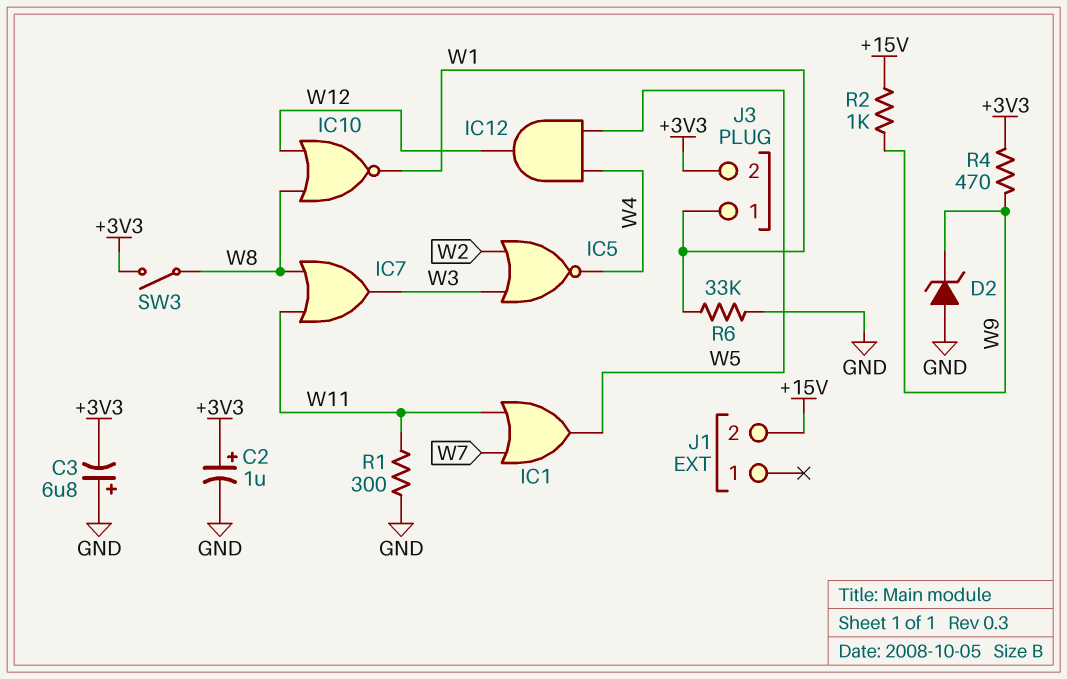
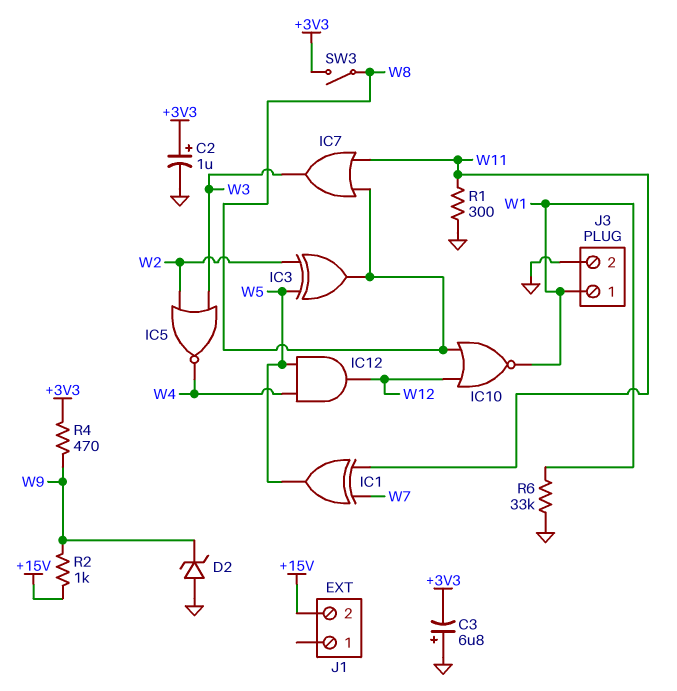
IC1: OR (in W7, in W11, out W5) -> XOR (in W7, in W11, out W5)
IC3: none -> XOR (in W2, in W5, out W8)
J3 pin 2: +3V3 -> GND

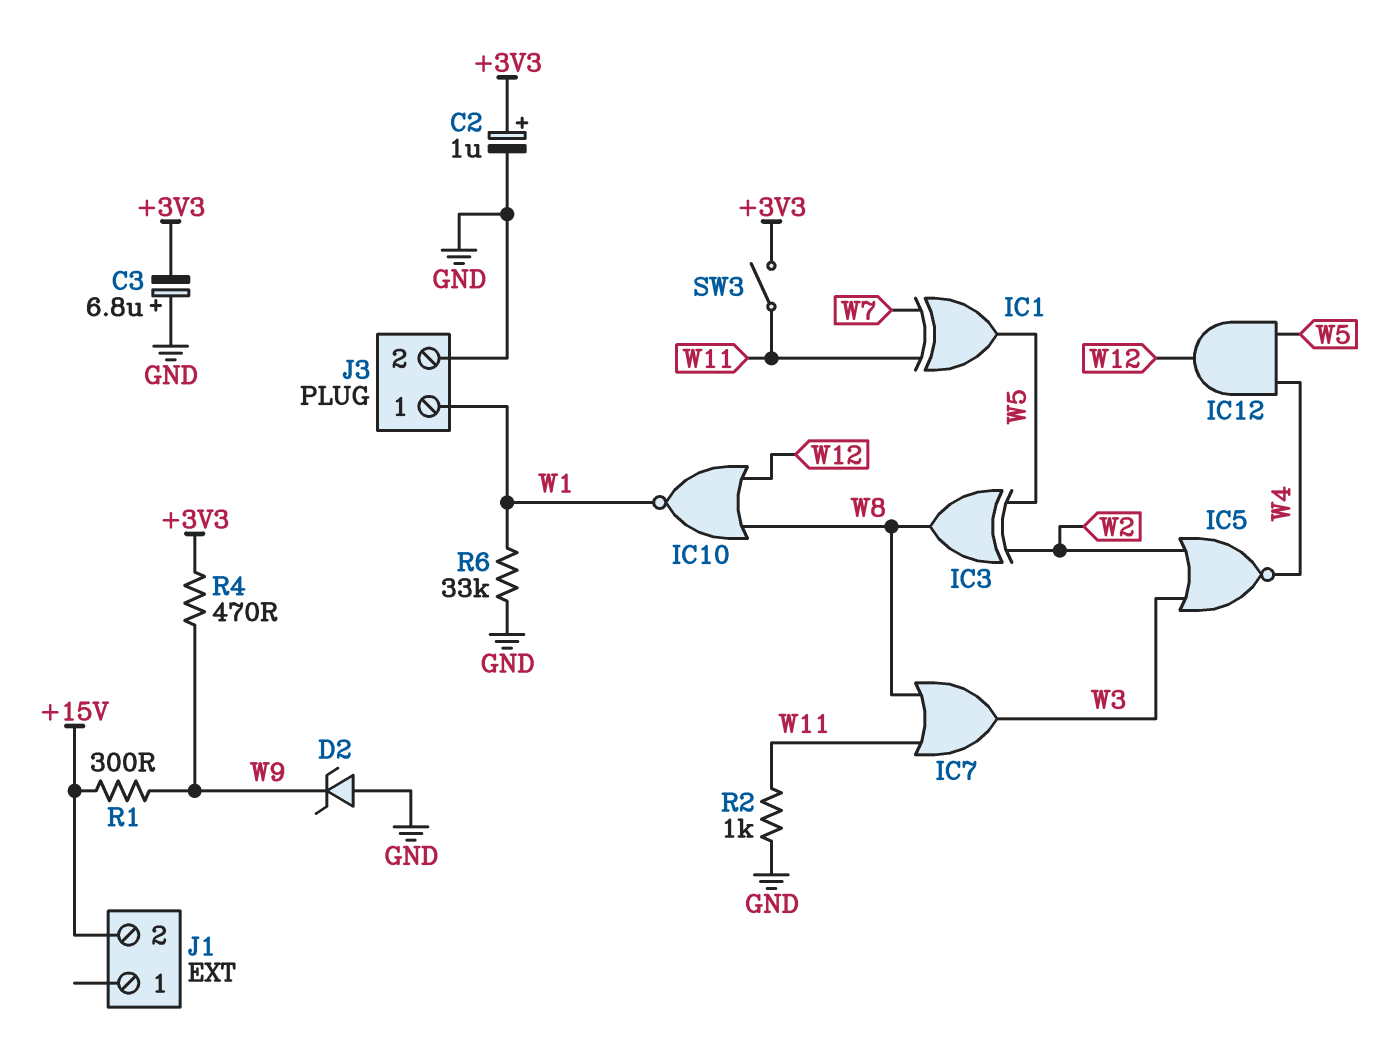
R1: 300 (GND, W11) -> 300 (+15V, W9)
R2: 1k (+15V, W9) -> 1k (GND, W11)
SW3: switch (+3V3, W8) -> switch (+3V3, W11)

